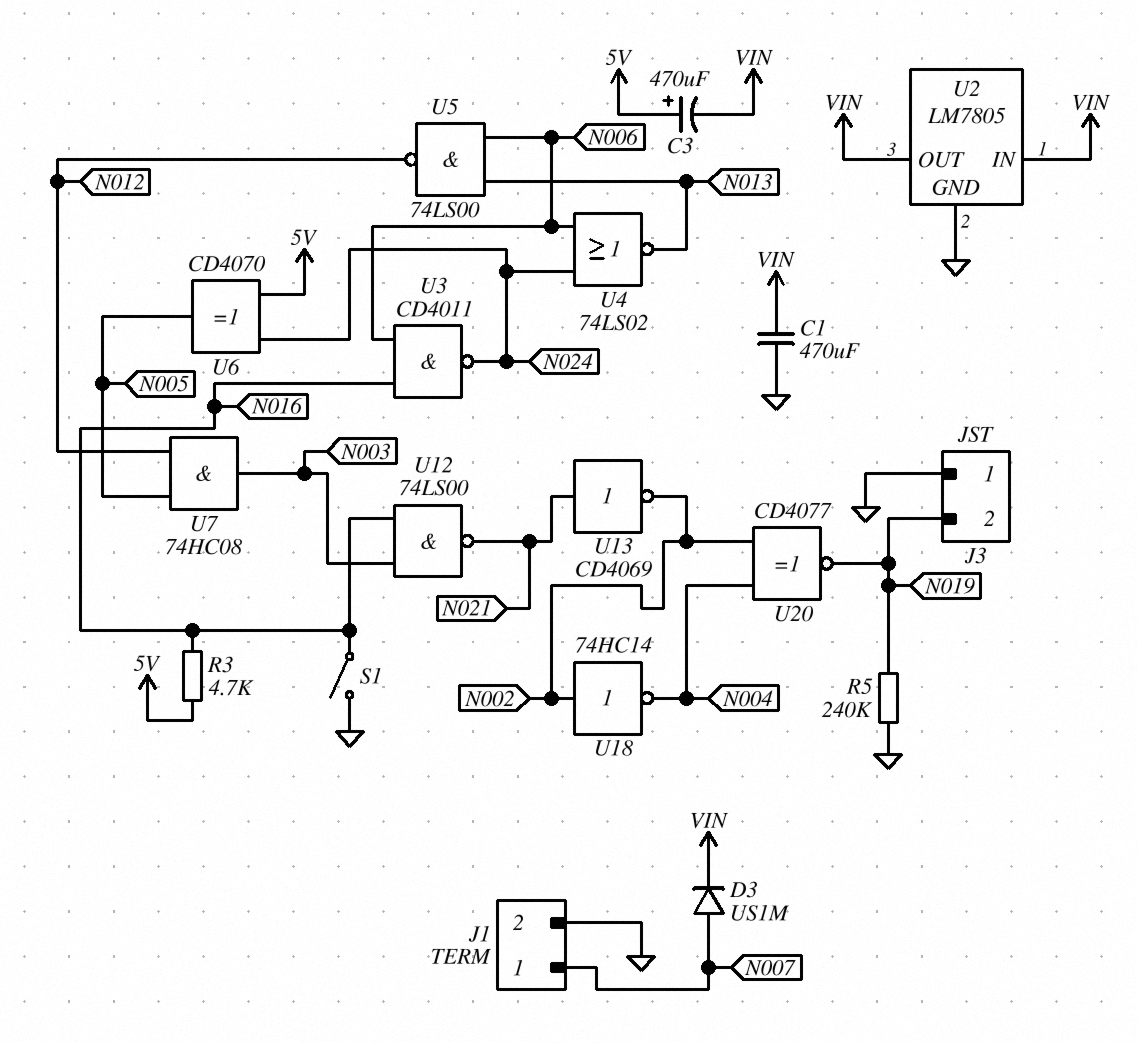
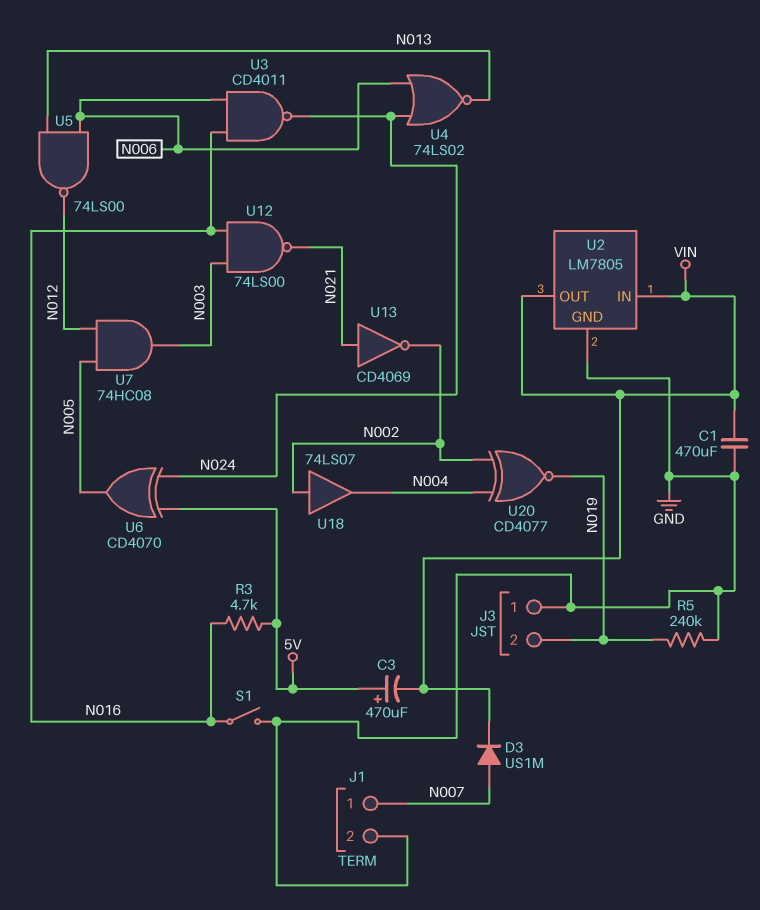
U18: NOT 74HC14 (in N002, out N004) -> buffer 74LS07 (in N002, out N004)

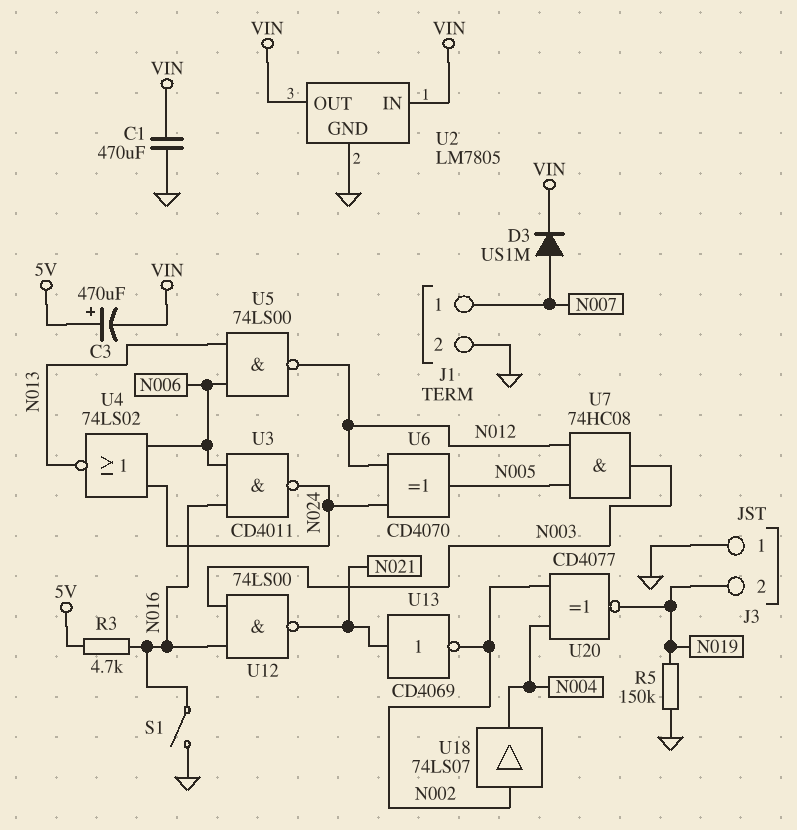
R5: 240k (GND, N019) -> 150k (GND, N019)
U6: XOR CD4070 (in 5V, in N024, out N005) -> XOR CD4070 (in N012, in N024, out N005)

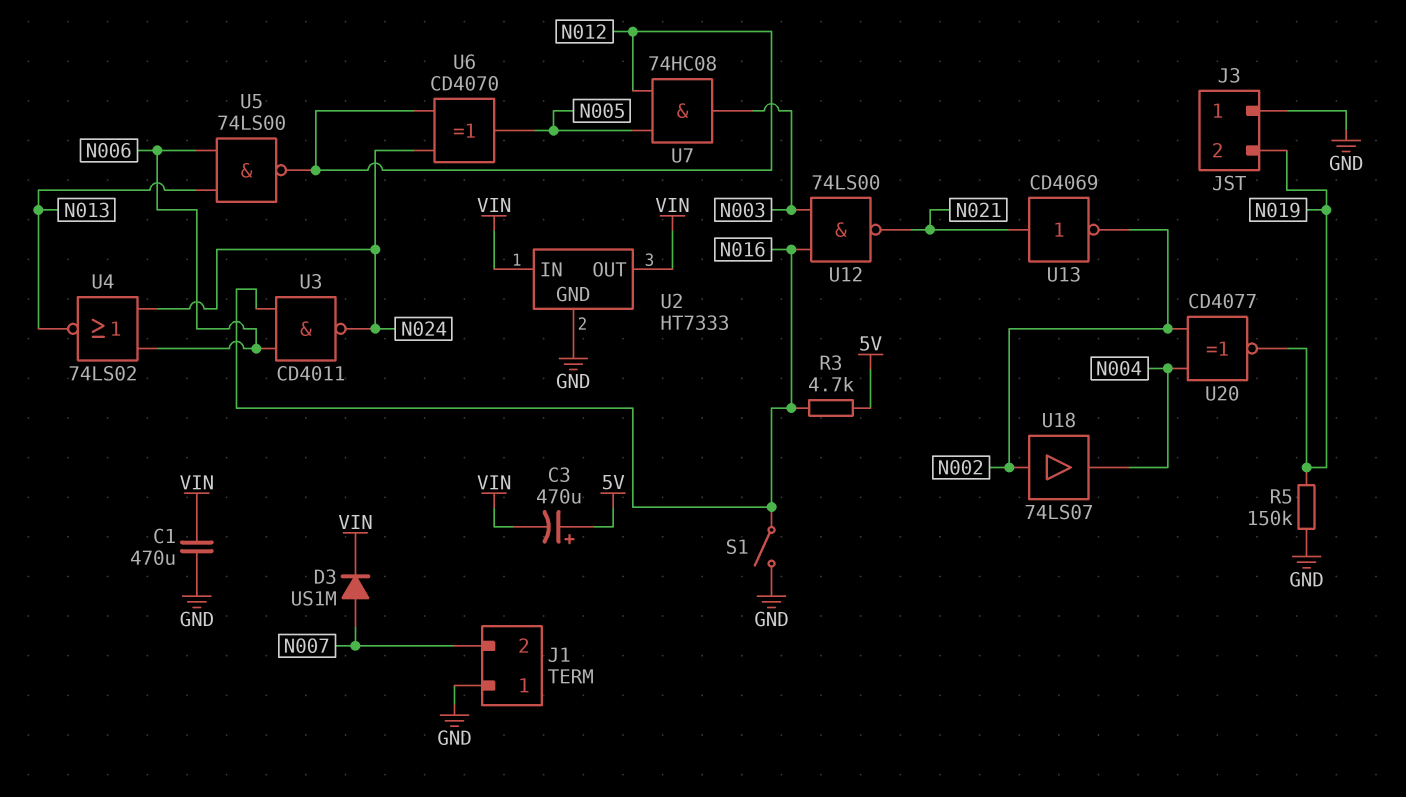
J1 pin 1: N007 -> GND
J1 pin 2: GND -> N007
U2: LM7805 -> HT7333

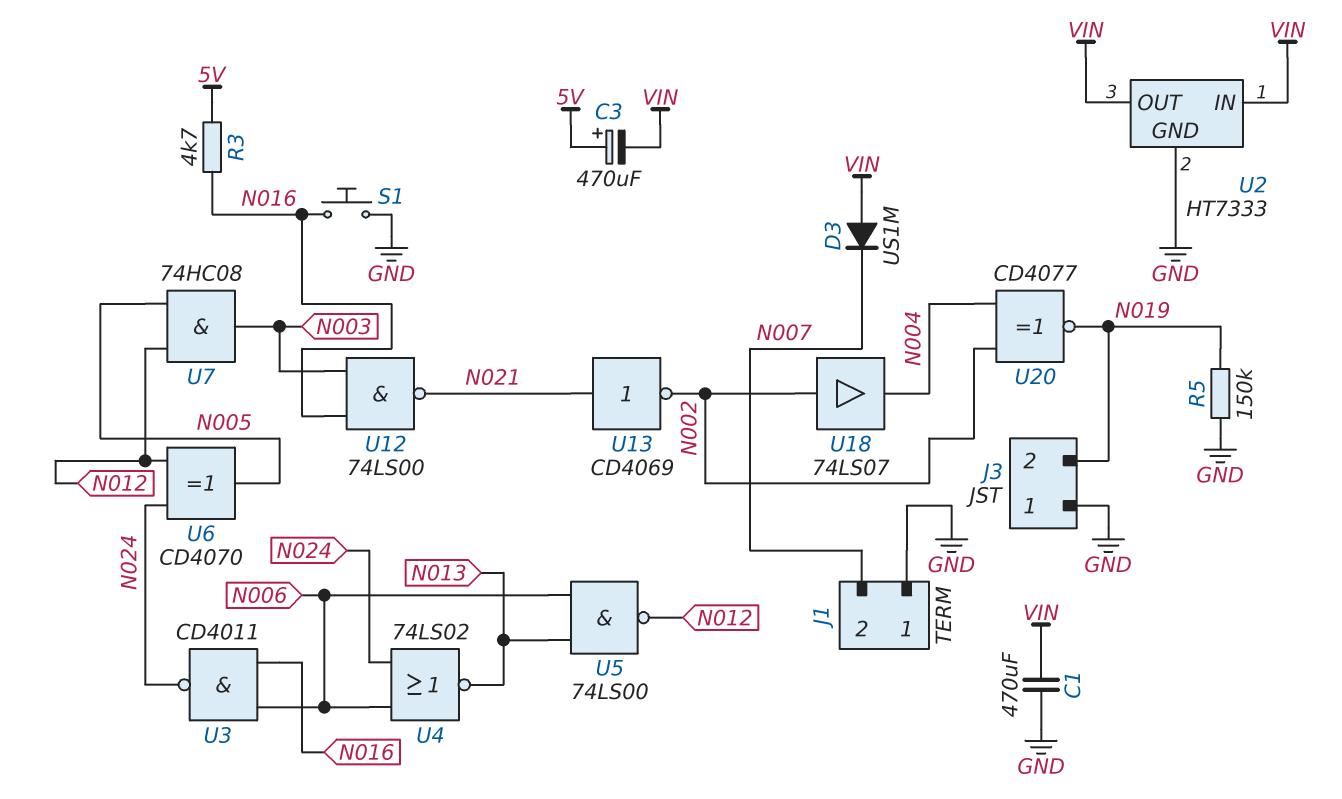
D3: diode US1M (A N007, K VIN) -> diode US1M (A VIN, K N007)
S1: switch (GND, N016) -> button (GND, N016)

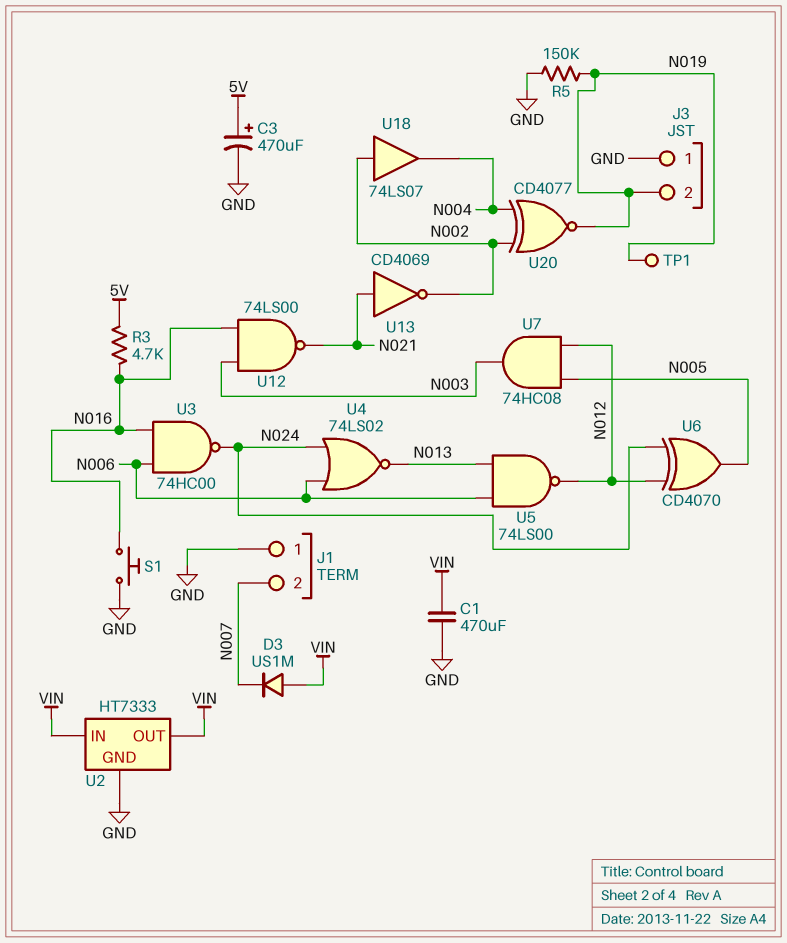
C3: 470uF (plus 5V, minus VIN) -> 470uF (plus 5V, minus GND)
TP1: none -> test point (N019)
U3: NAND CD4011 (in N006, in N016, out N024) -> NAND 74HC00 (in N006, in N016, out N024)

